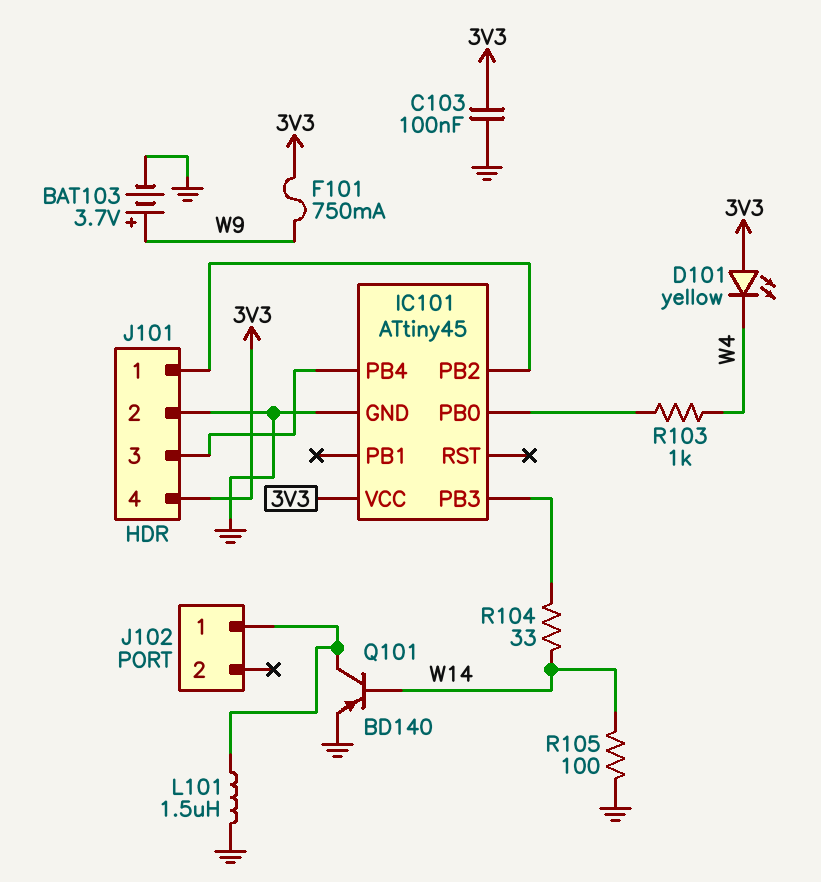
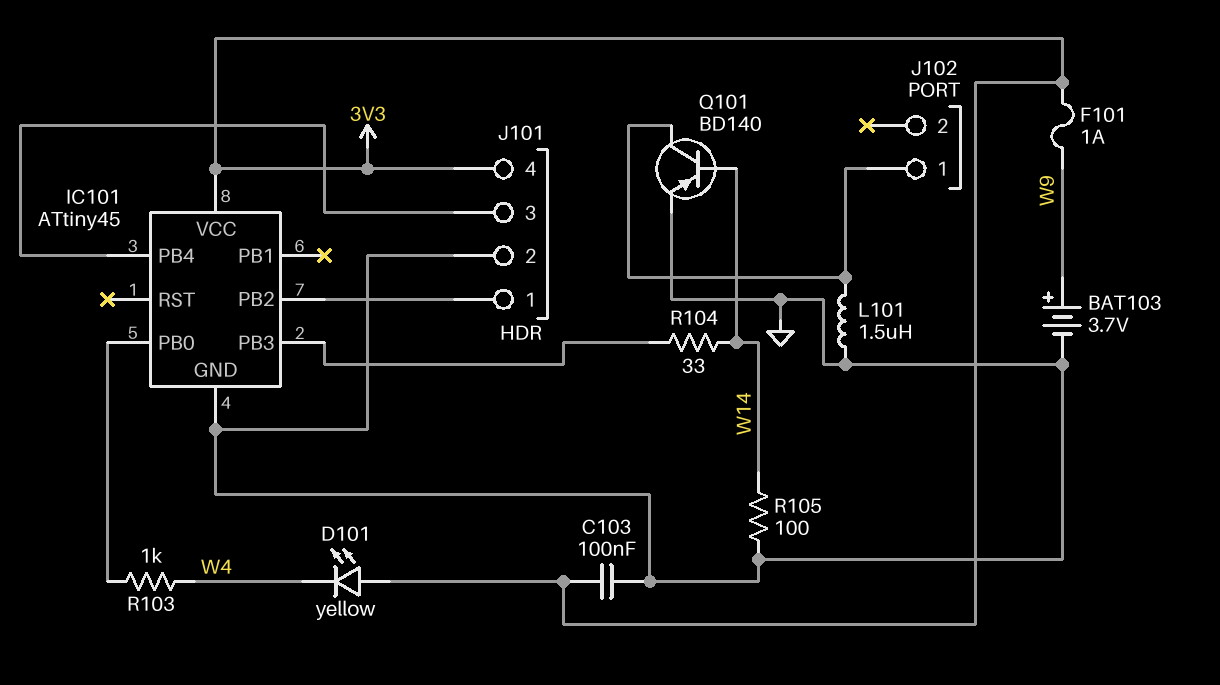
F101: 750mA (3V3, W9) -> 1A (3V3, W9)

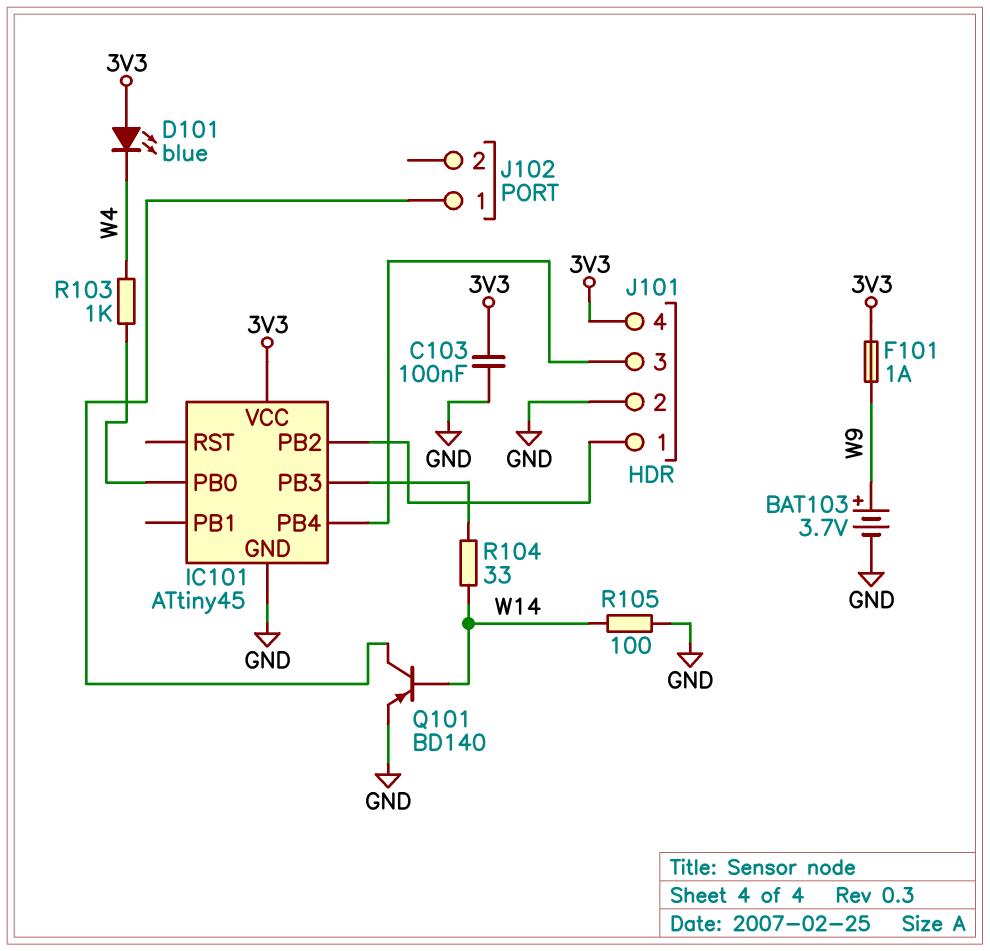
D101: LED yellow (A 3V3, K W4) -> LED blue (A 3V3, K W4)
L101: 1.5uH (GND, J102/1) -> none

